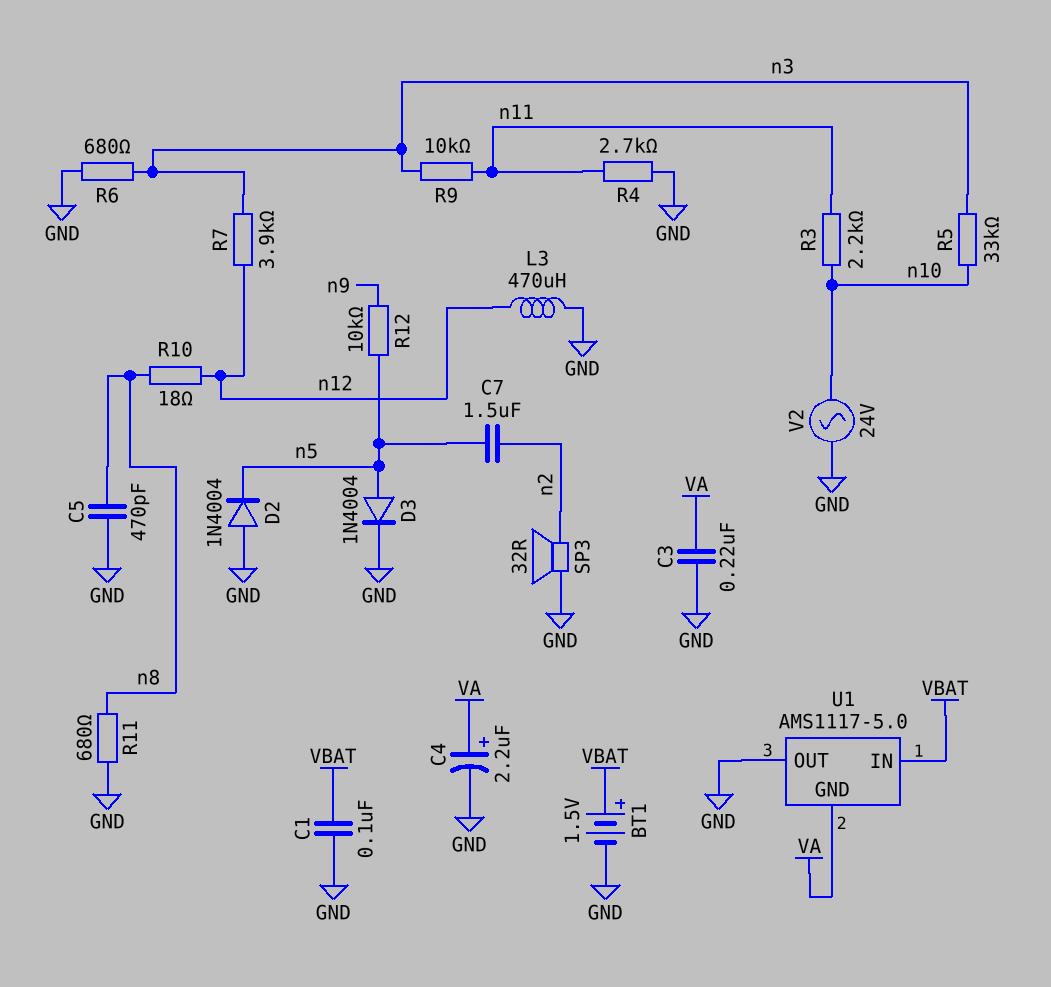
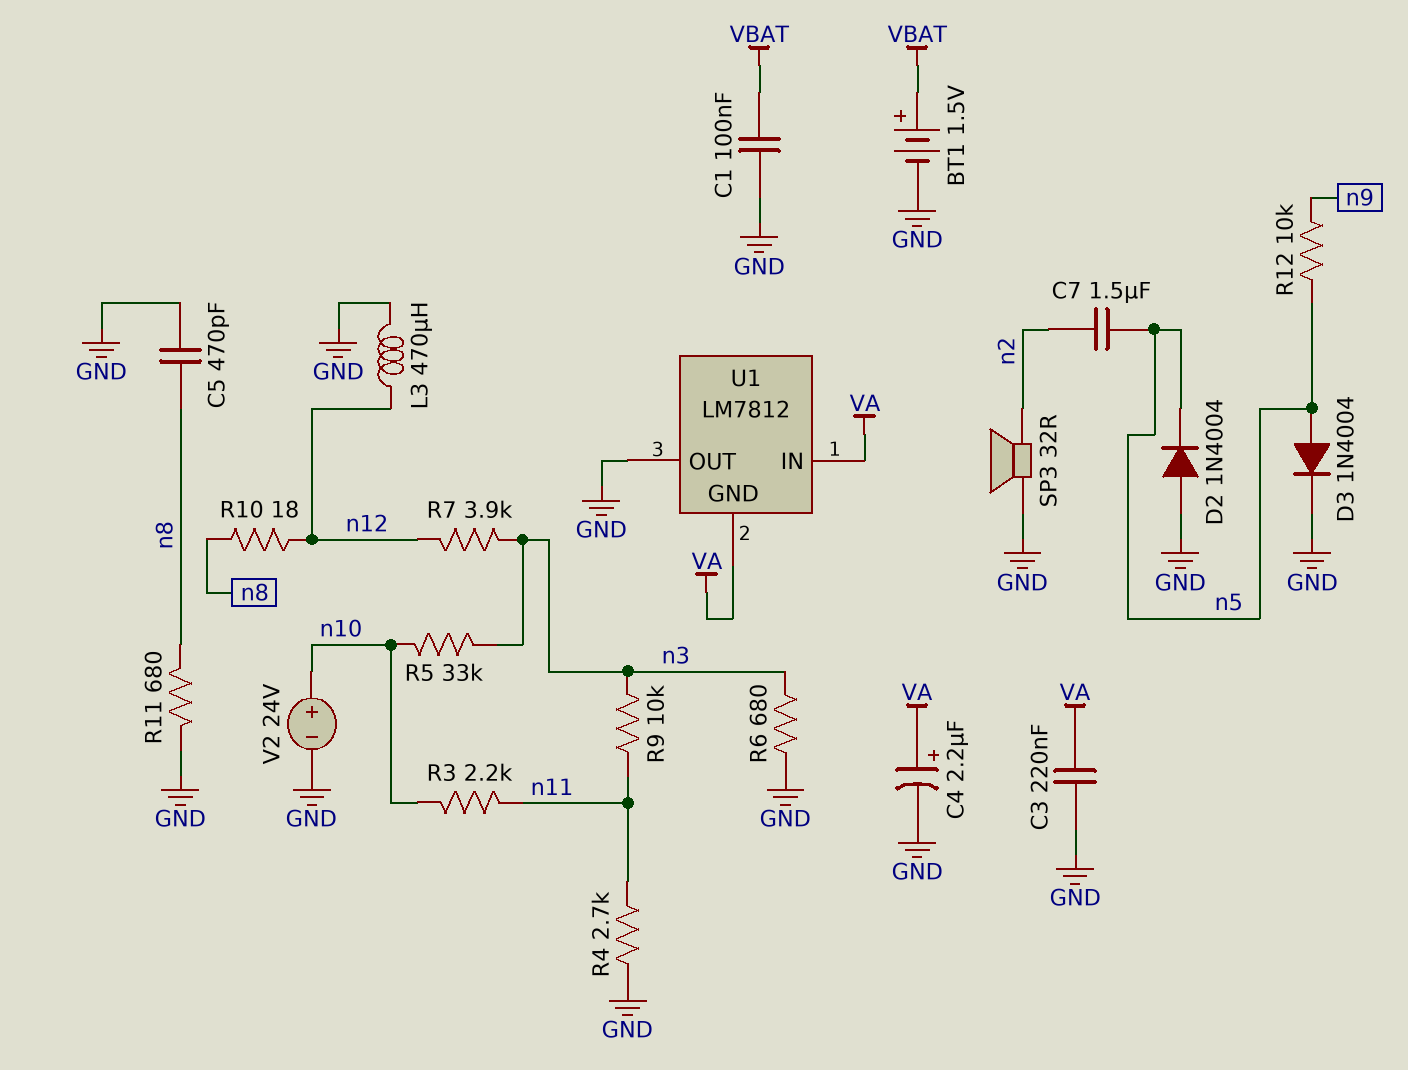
U1: AMS1117-5.0 -> LM7812
U1 pin IN: VBAT -> VA
V2: AC 24V (GND, n10) -> 24V (plus n10, minus GND)

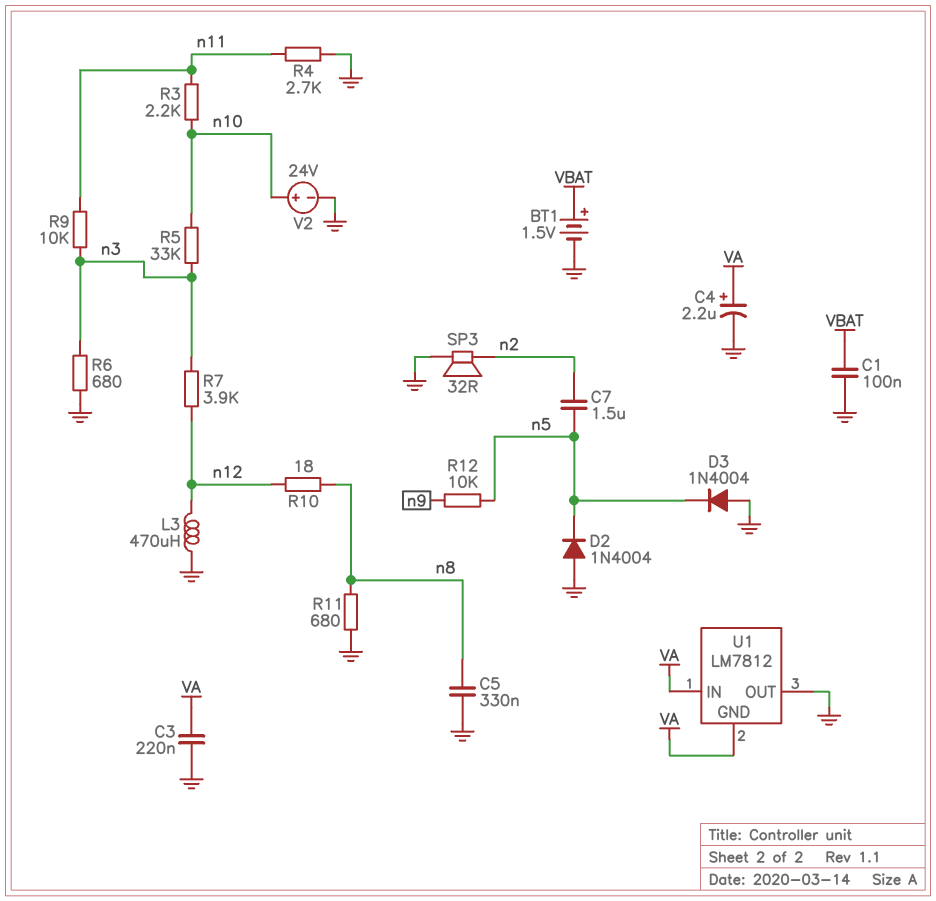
C5: 470pF (GND, n8) -> 330nF (GND, n8)
D3: diode 1N4004 (A n5, K GND) -> diode 1N4004 (A GND, K n5)

